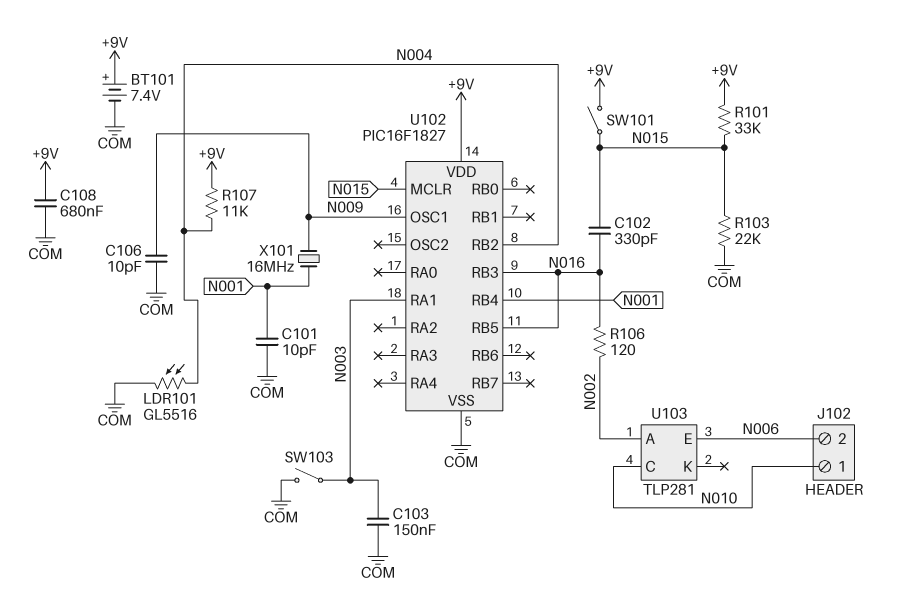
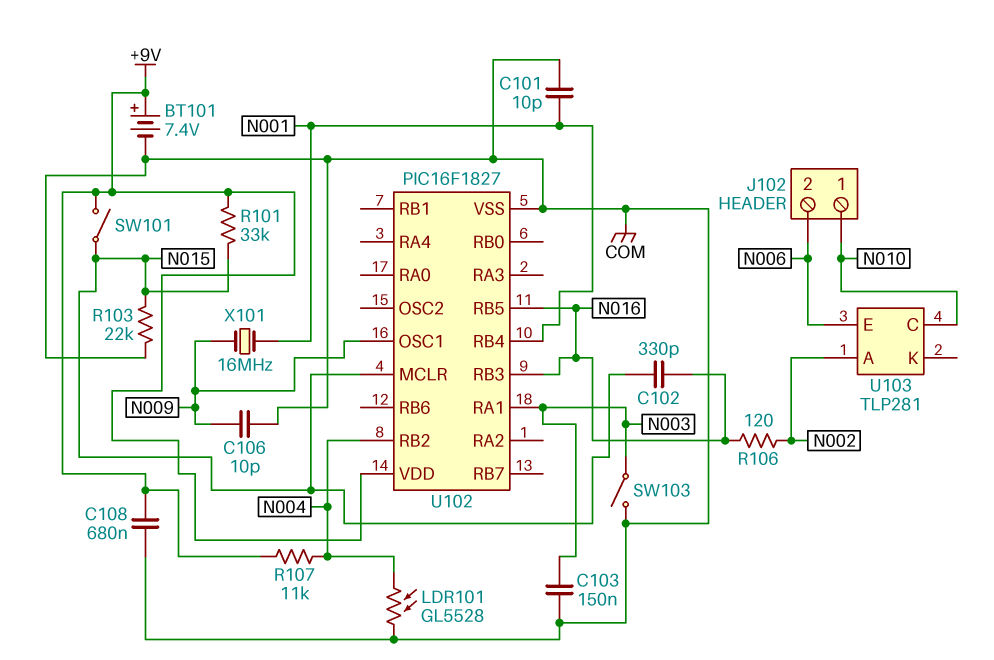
LDR101: GL5516 (COM, N004) -> GL5528 (COM, N004)

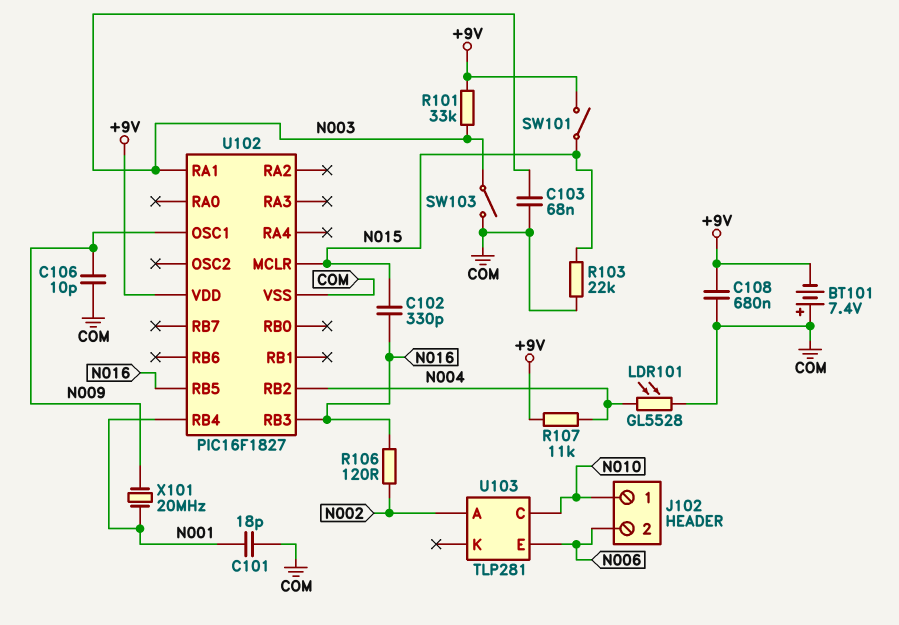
BT101: 7.4V (plus +9V, minus COM) -> 7.4V (plus COM, minus +9V)
C101: 10pF (COM, N001) -> 18pF (COM, N001)
C103: 150nF (COM, N003) -> 68nF (COM, N003)
R101: 33k (+9V, N015) -> 33k (+9V, N003)
X101: 16MHz (N001, N009) -> 20MHz (N001, N009)

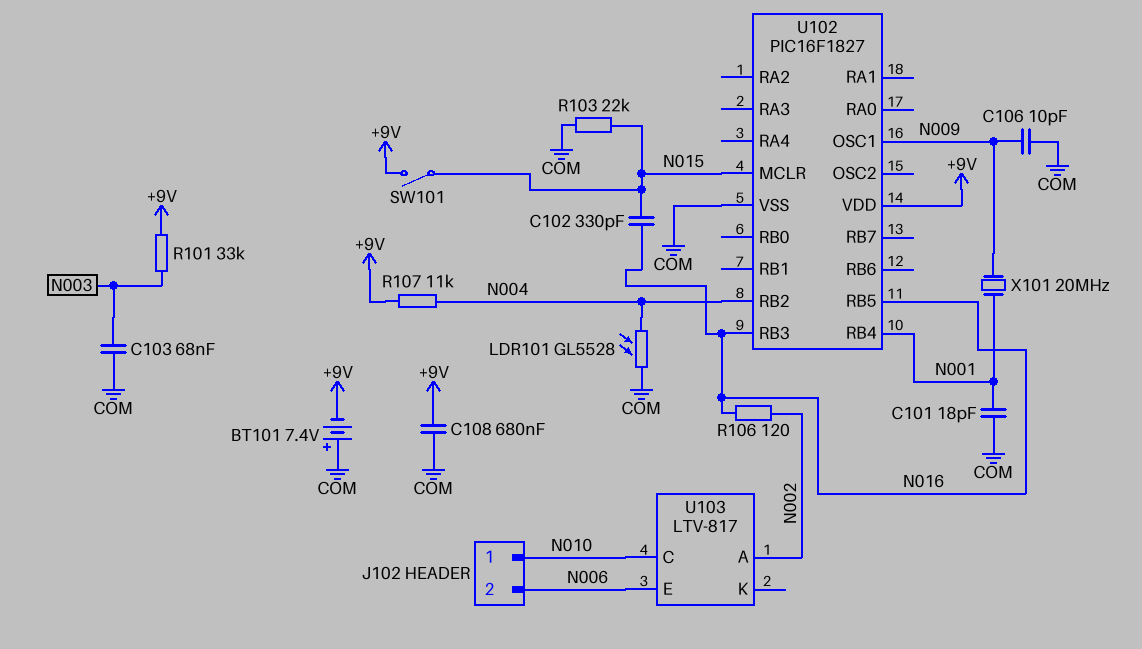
SW103: switch (COM, N003) -> none
U102 pin RA1: N003 -> none
U103: TLP281 -> LTV-817

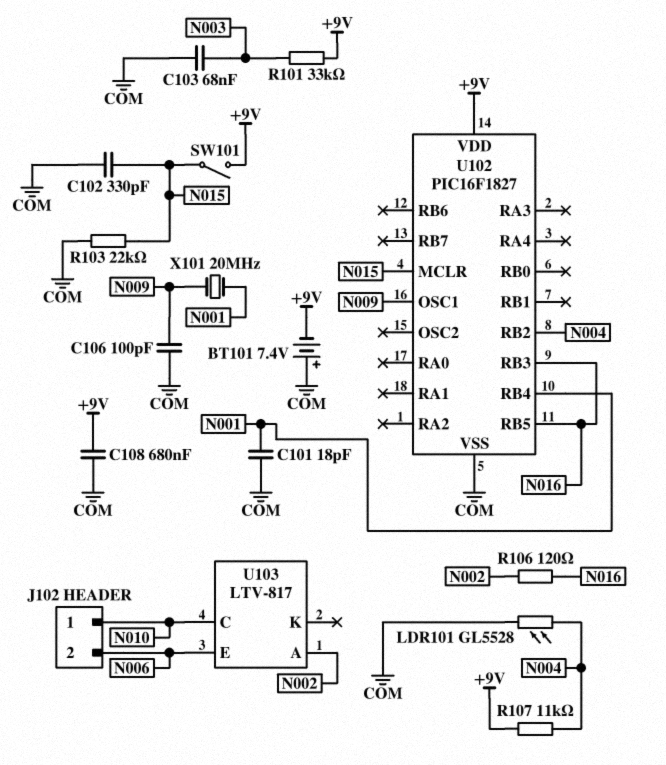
C102: 330pF (N015, N016) -> 330pF (COM, N015)
C106: 10pF (COM, N009) -> 100pF (COM, N009)

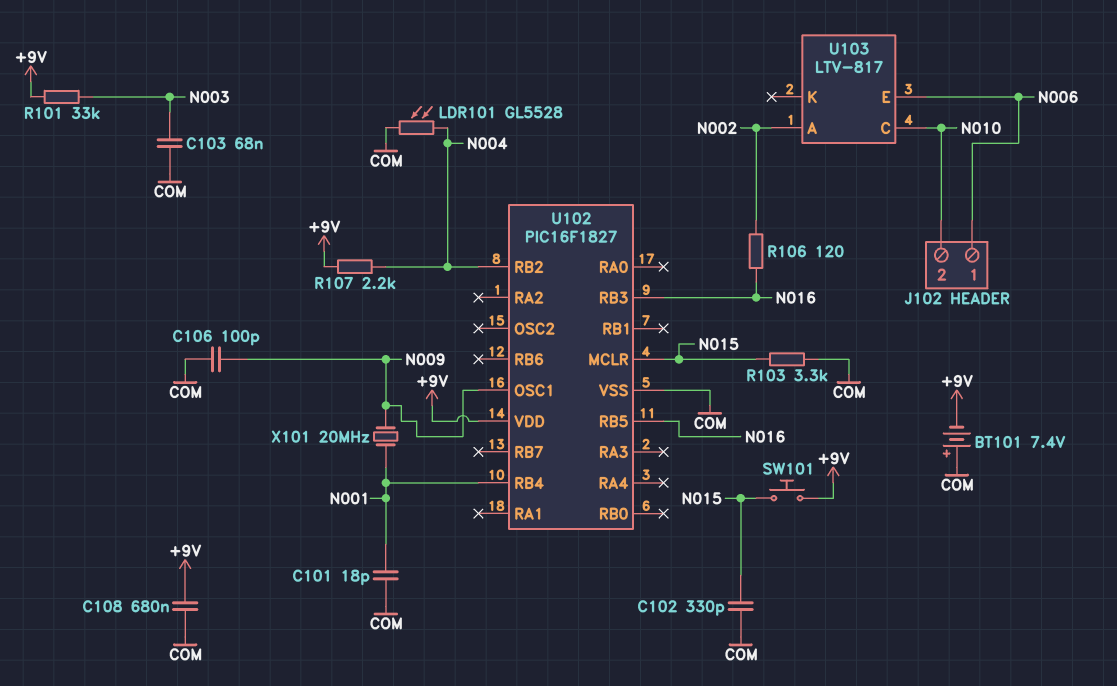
J102 pin 1: N010 -> N006
J102 pin 2: N006 -> N010
R103: 22k (COM, N015) -> 3.3k (COM, N015)
R107: 11k (+9V, N004) -> 2.2k (+9V, N004)
SW101: switch (+9V, N015) -> button (+9V, N015)

